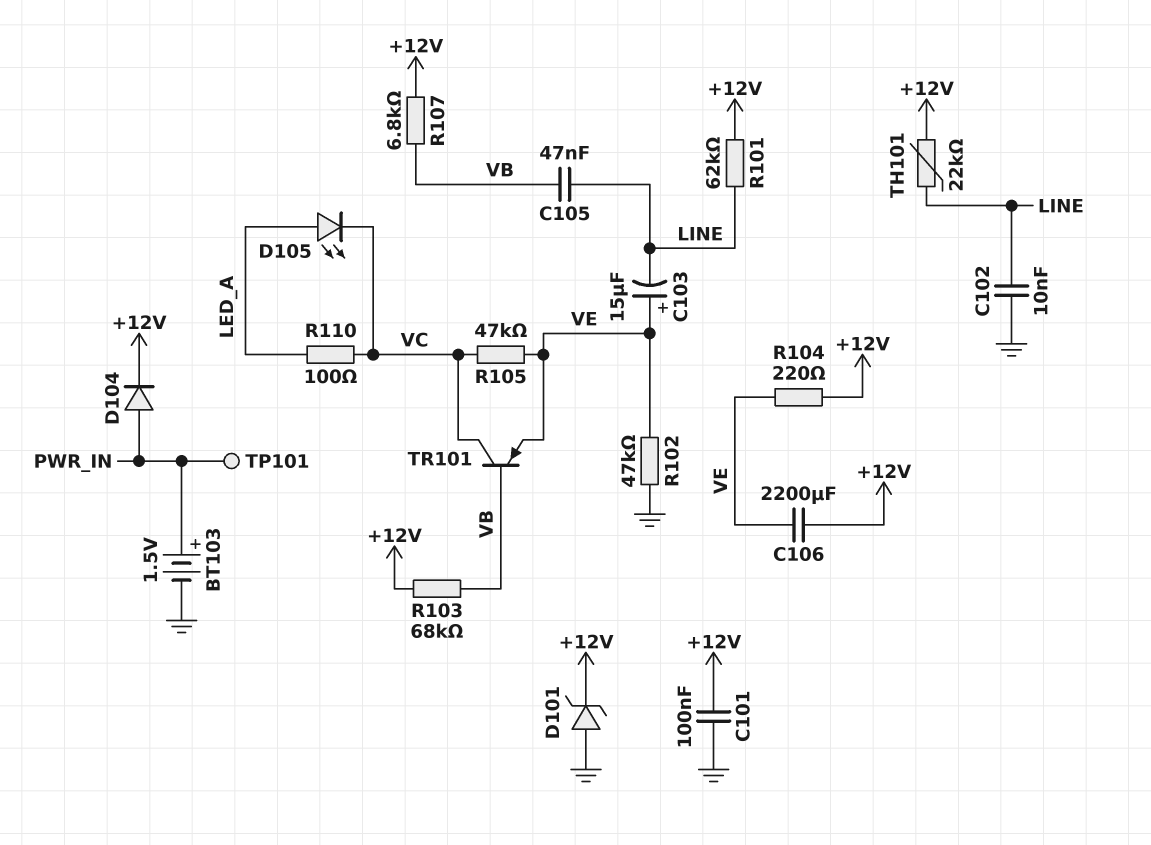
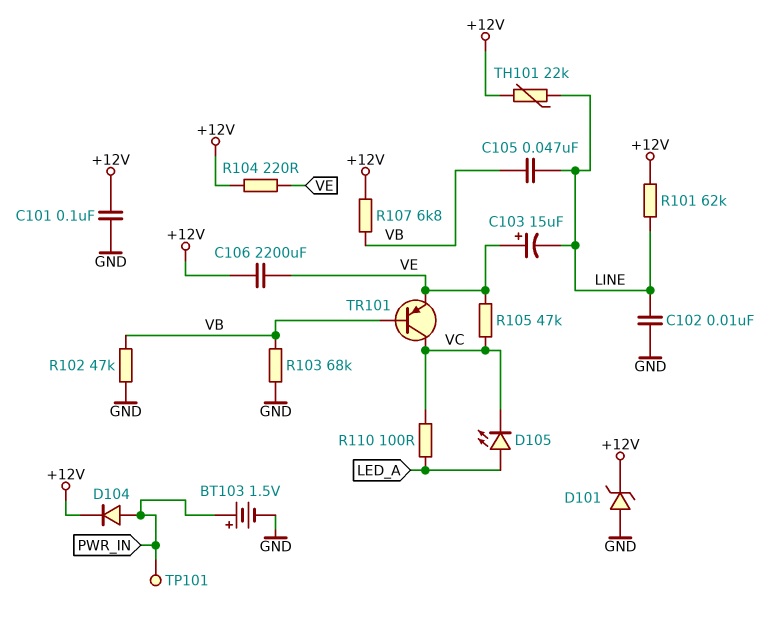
R102: 47k (GND, VE) -> 47k (GND, VB)
R103: 68k (+12V, VB) -> 68k (GND, VB)

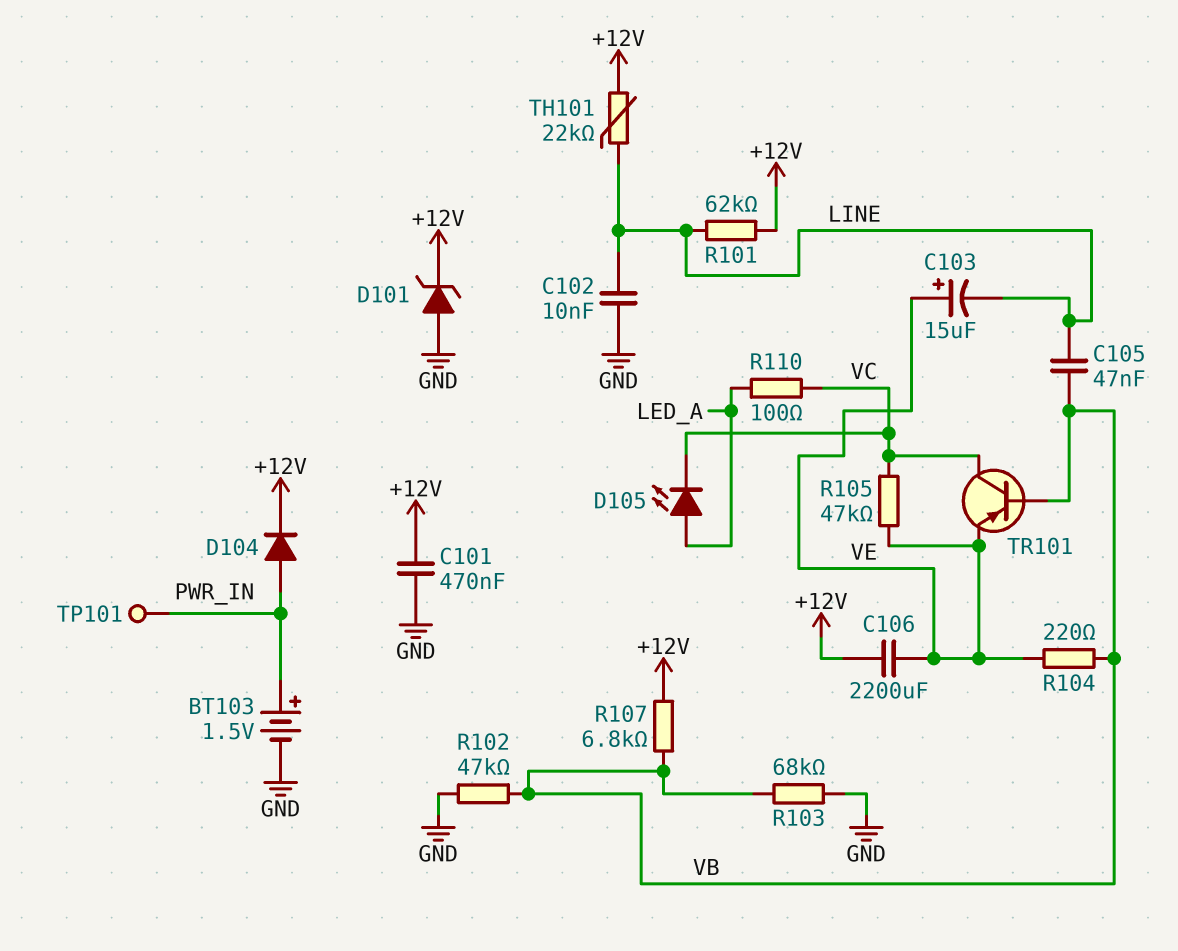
C101: 100nF (+12V, GND) -> 470nF (+12V, GND)
R104: 220 (+12V, VE) -> 220 (VB, VE)

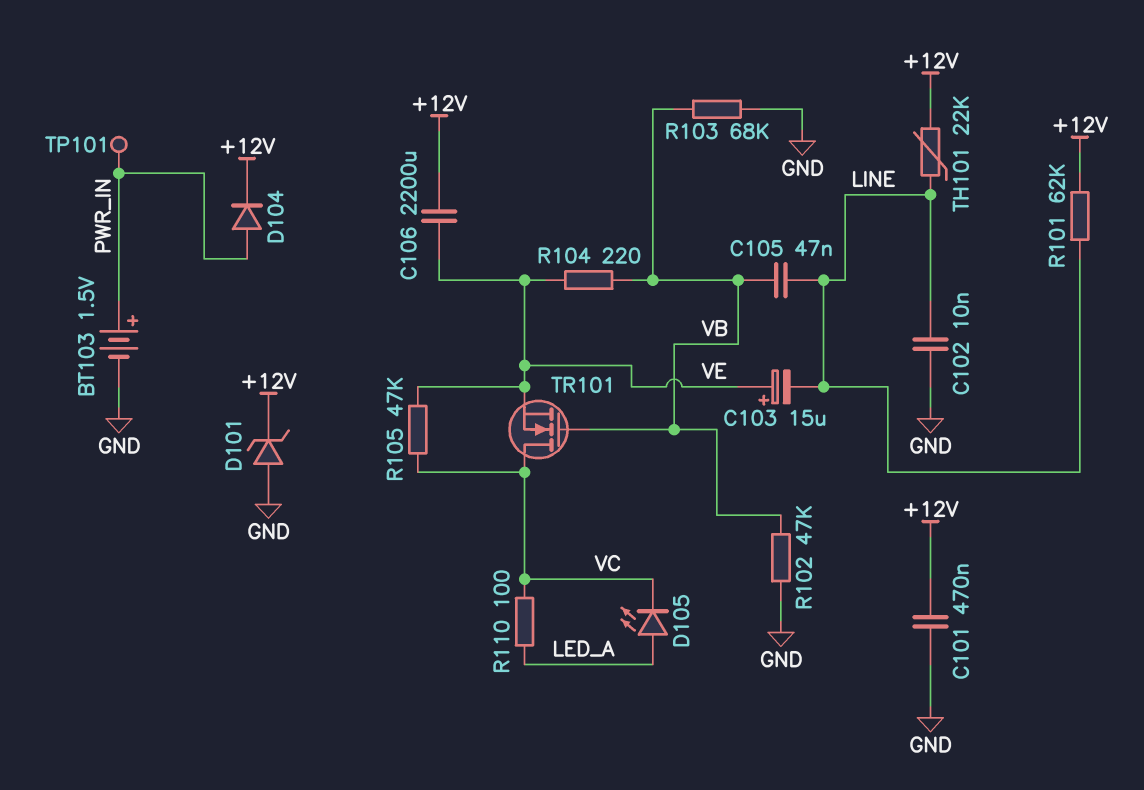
R107: 6.8k (+12V, VB) -> none
TR101: PNP (B VB, C VC, E VE) -> NMOS (G VB, D VC, S VE)

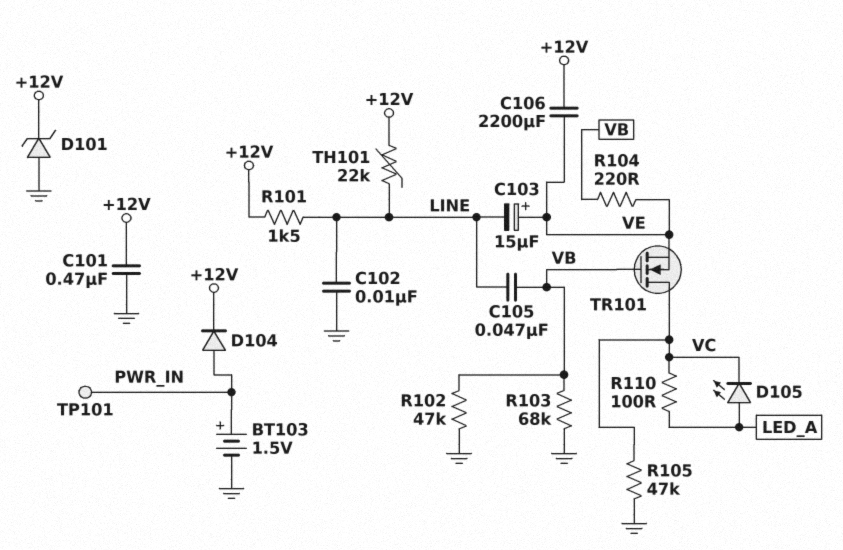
R101: 62k (+12V, LINE) -> 1.5k (+12V, LINE)
R105: 47k (VC, VE) -> 47k (GND, VC)

